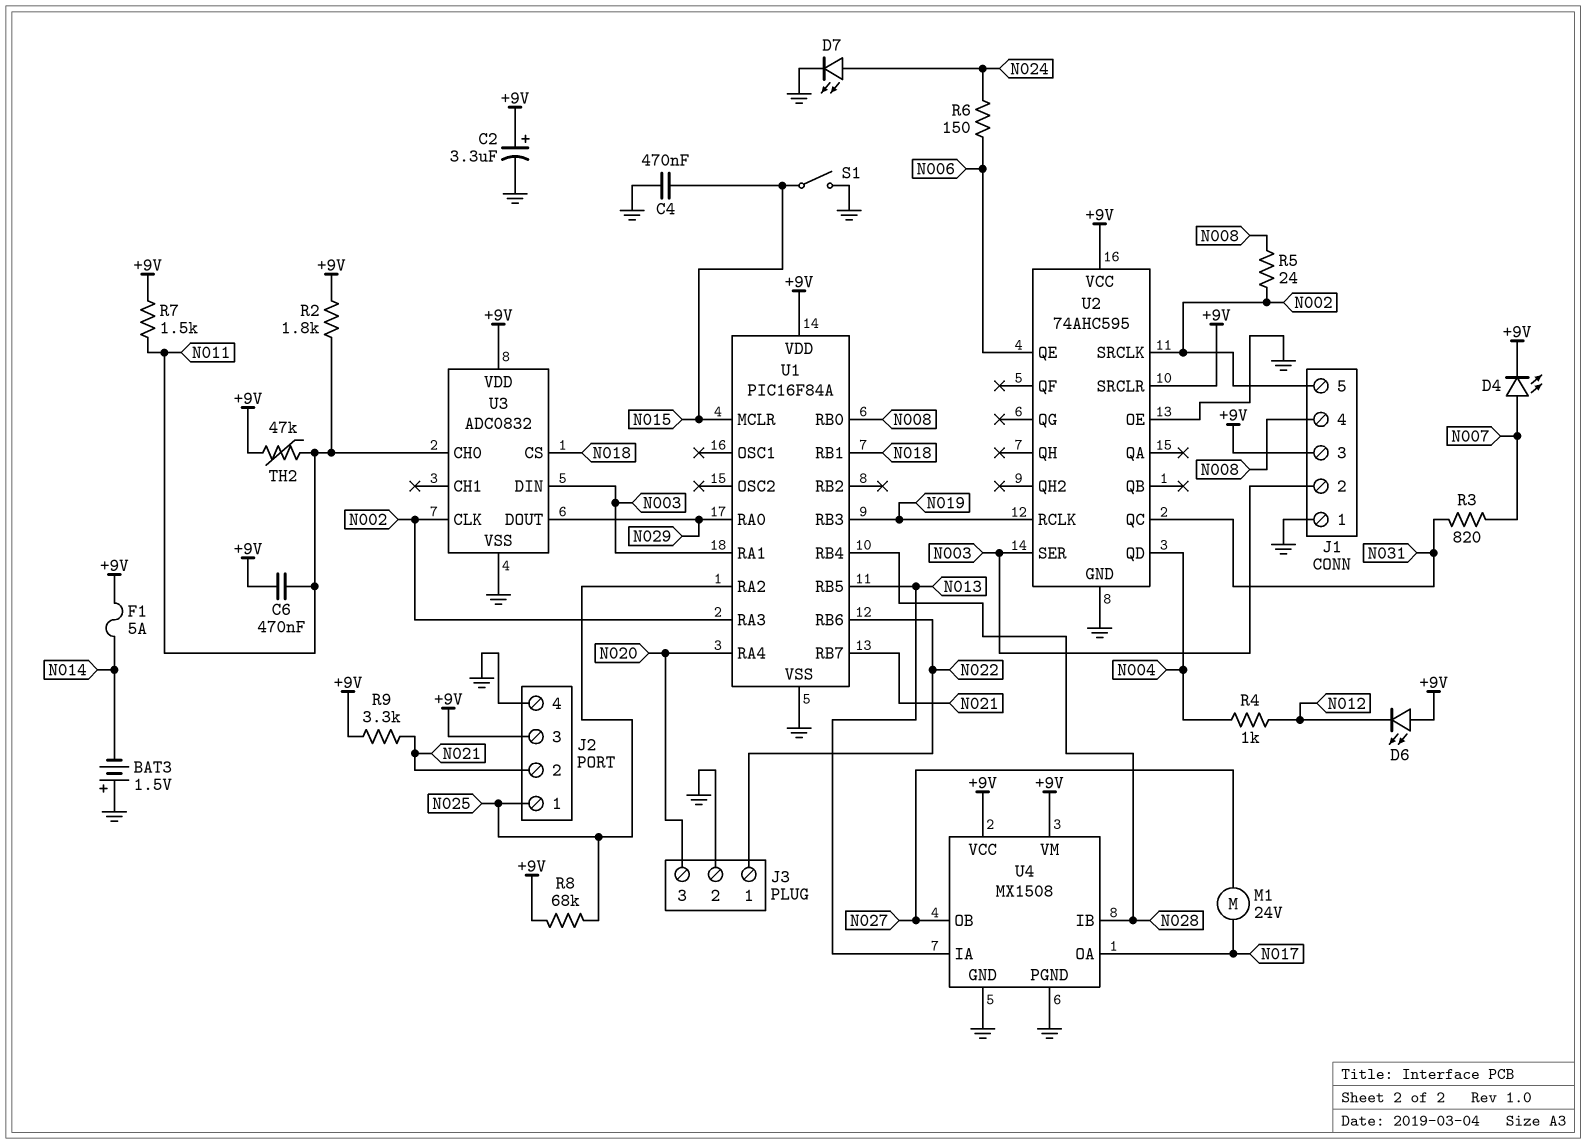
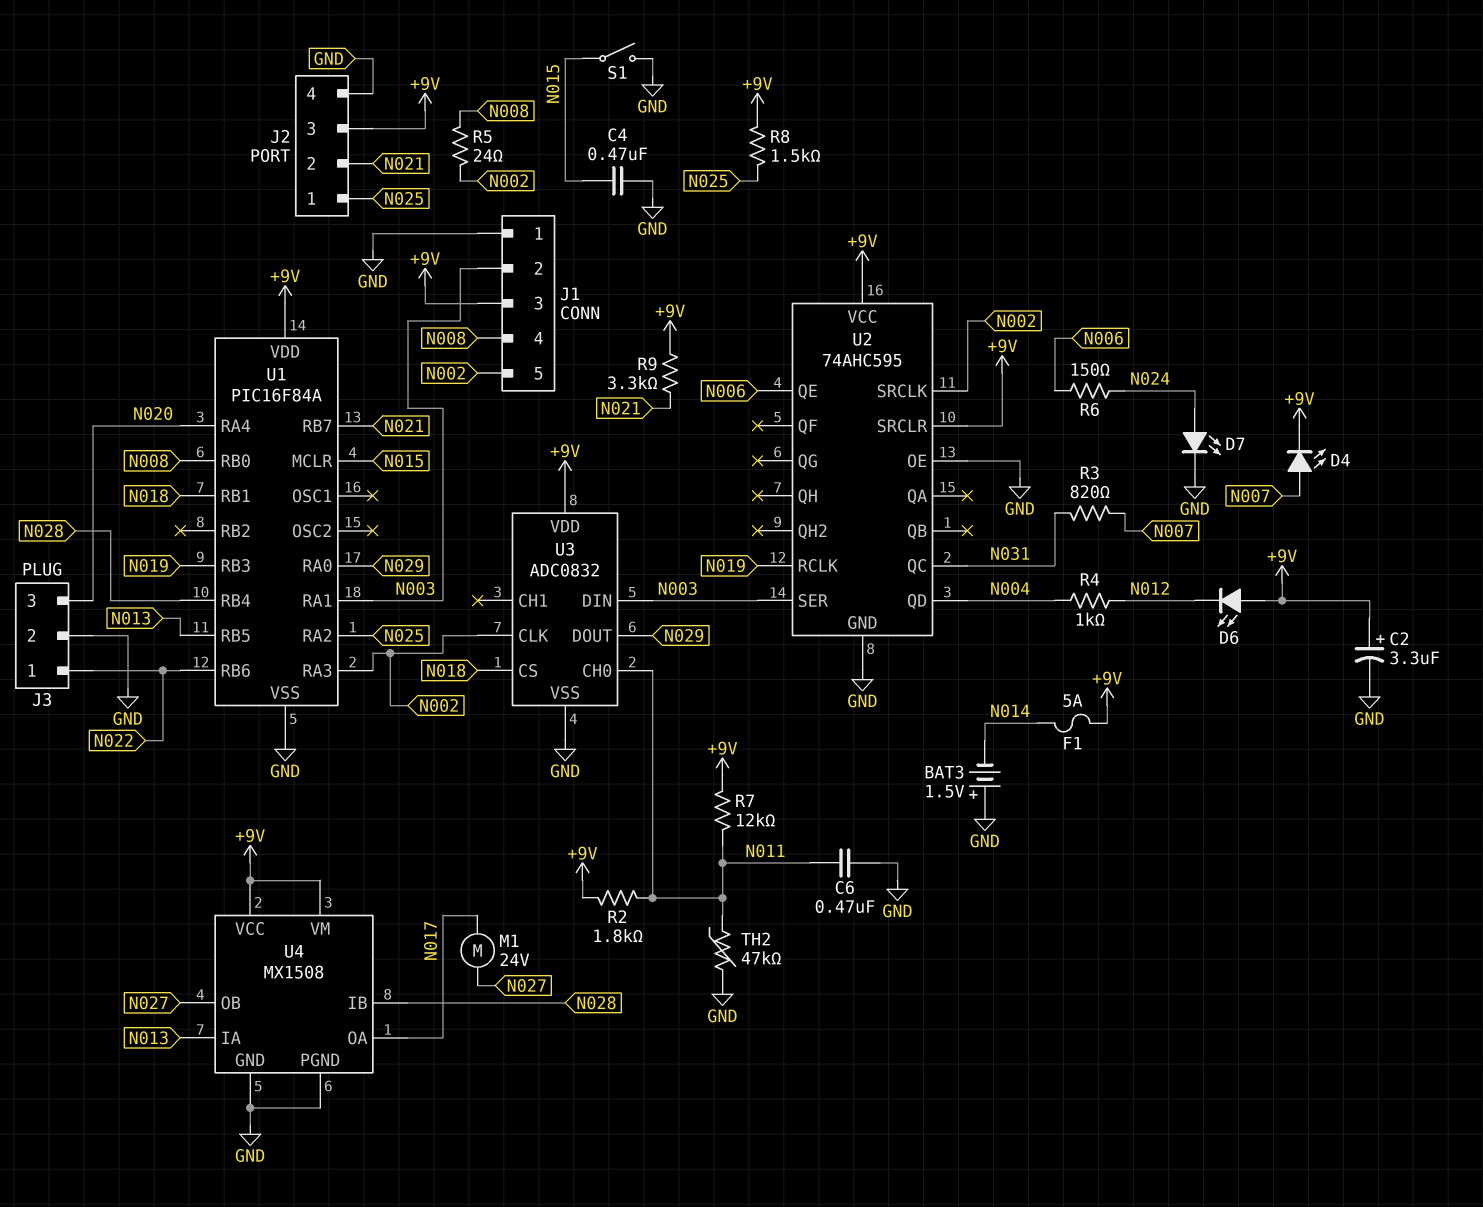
C6: 470nF (+9V, N011) -> 470nF (GND, N011)
R7: 1.5k (+9V, N011) -> 12k (+9V, N011)
R8: 68k (+9V, N025) -> 1.5k (+9V, N025)
TH2: 47k (+9V, N011) -> 47k (GND, N011)

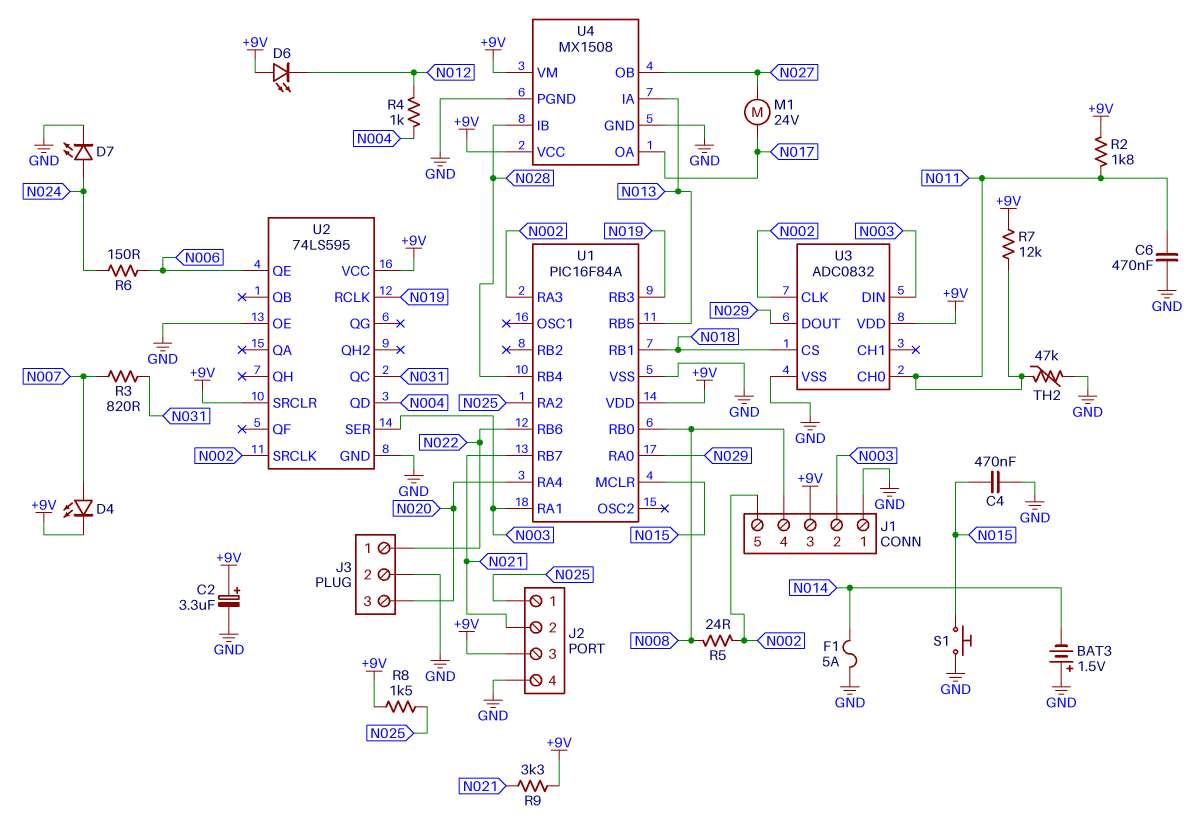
F1: 5A (+9V, N014) -> 5A (GND, N014)
S1: switch (GND, N015) -> button (GND, N015)
U2: 74AHC595 -> 74LS595

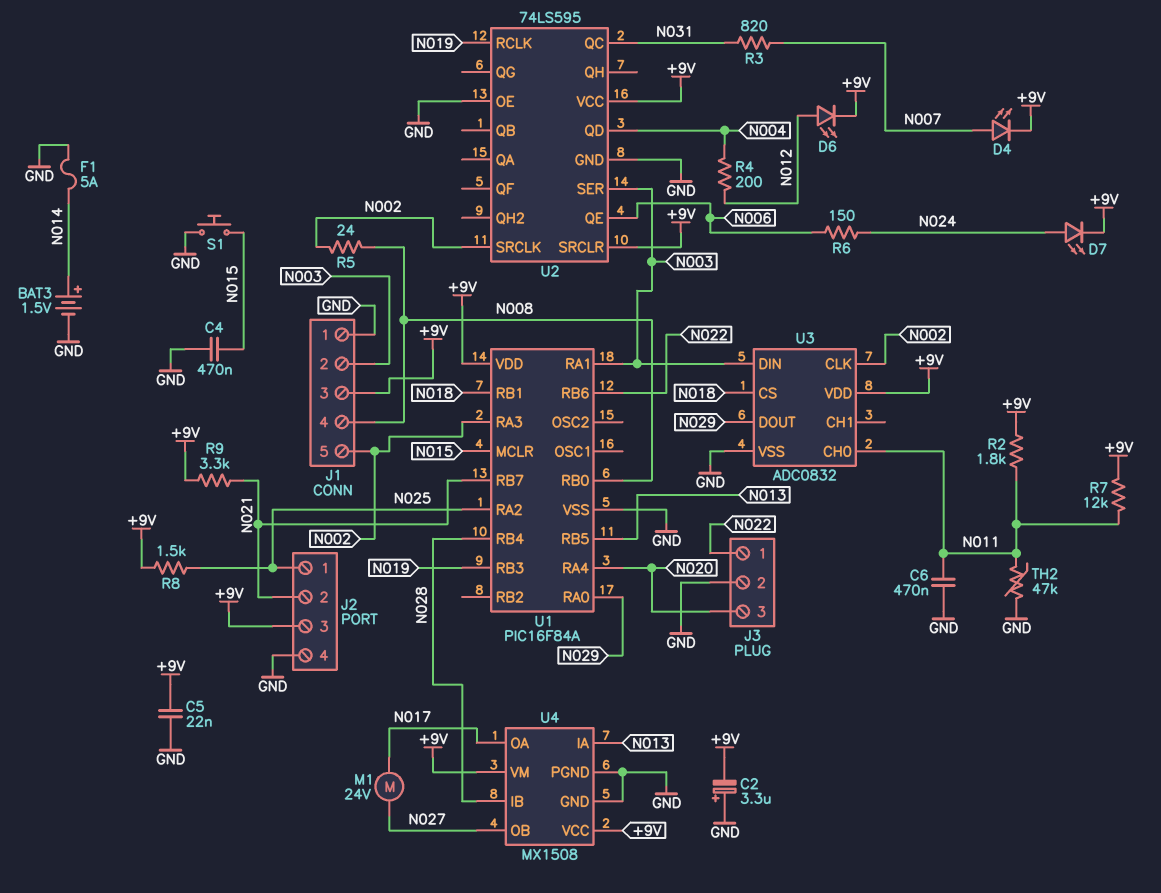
BAT3: 1.5V (plus GND, minus N014) -> 1.5V (plus N014, minus GND)
C2: 3.3uF (plus +9V, minus GND) -> 3.3uF (plus GND, minus +9V)
C5: none -> 22nF (+9V, GND)
D6: LED (A +9V, K N012) -> LED (A N012, K +9V)
D7: LED (A N024, K GND) -> LED (A N024, K +9V)
R4: 1k (N004, N012) -> 200 (N004, N012)

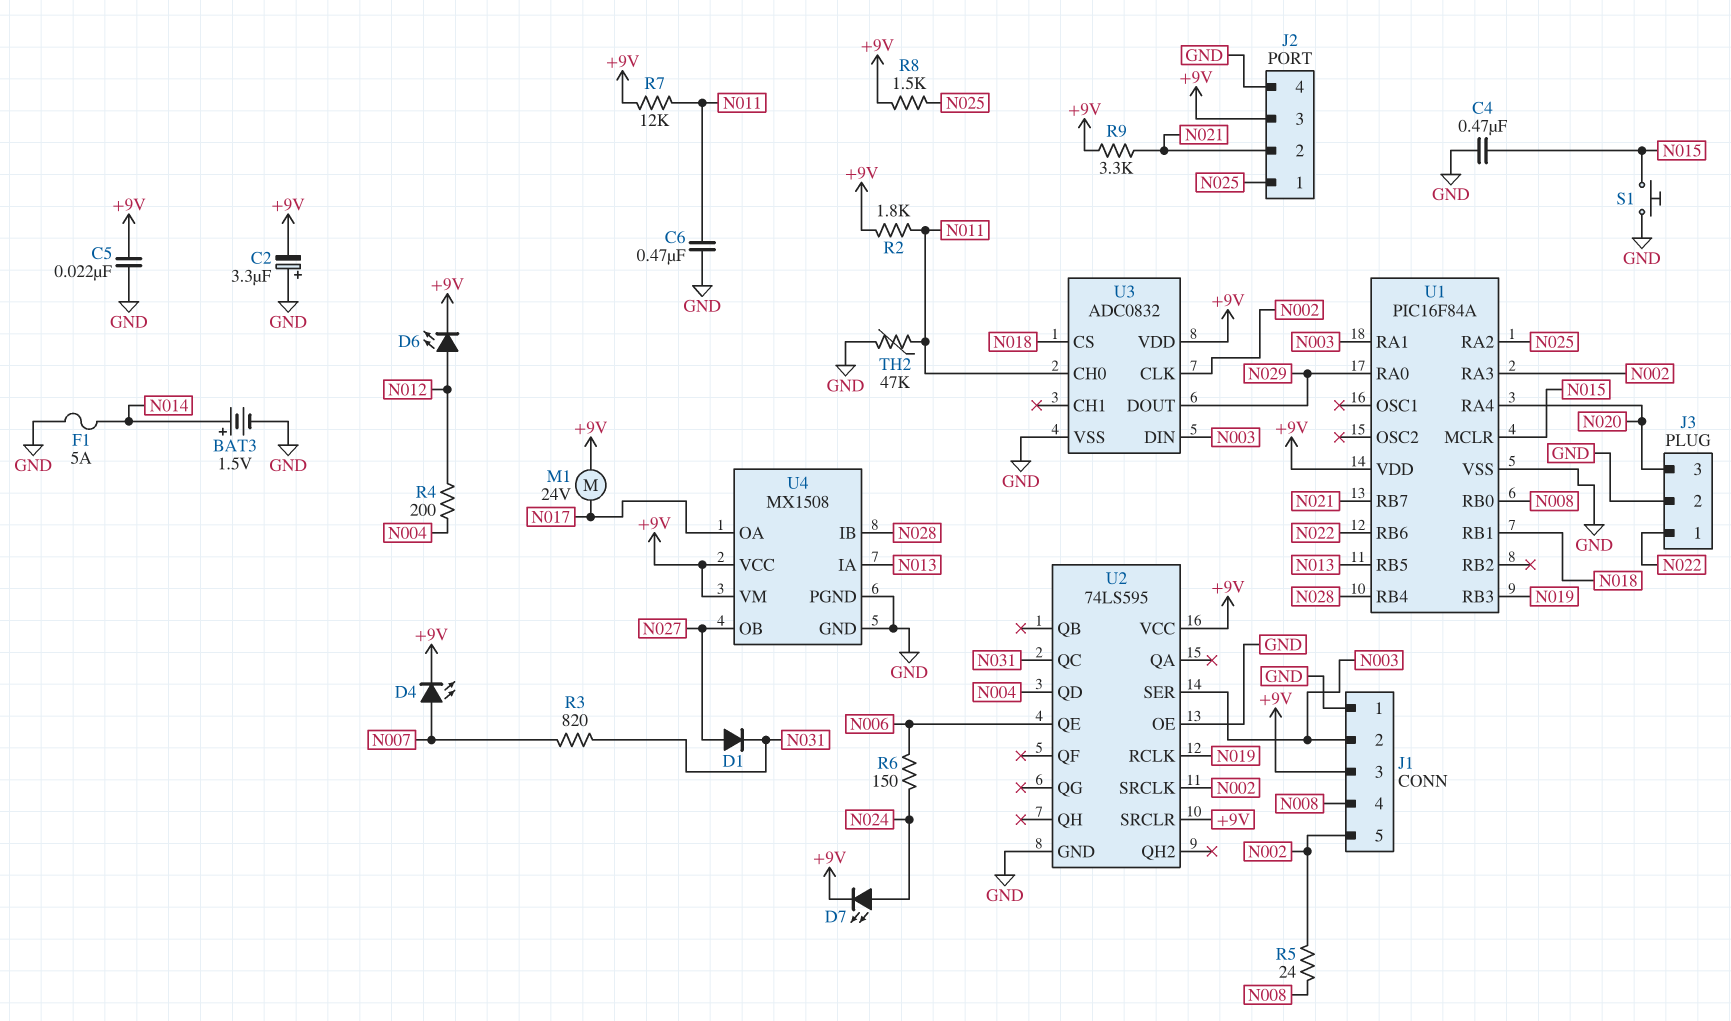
D1: none -> diode (A N027, K N031)
M1: motor 24V (N017, N027) -> motor 24V (+9V, N017)

